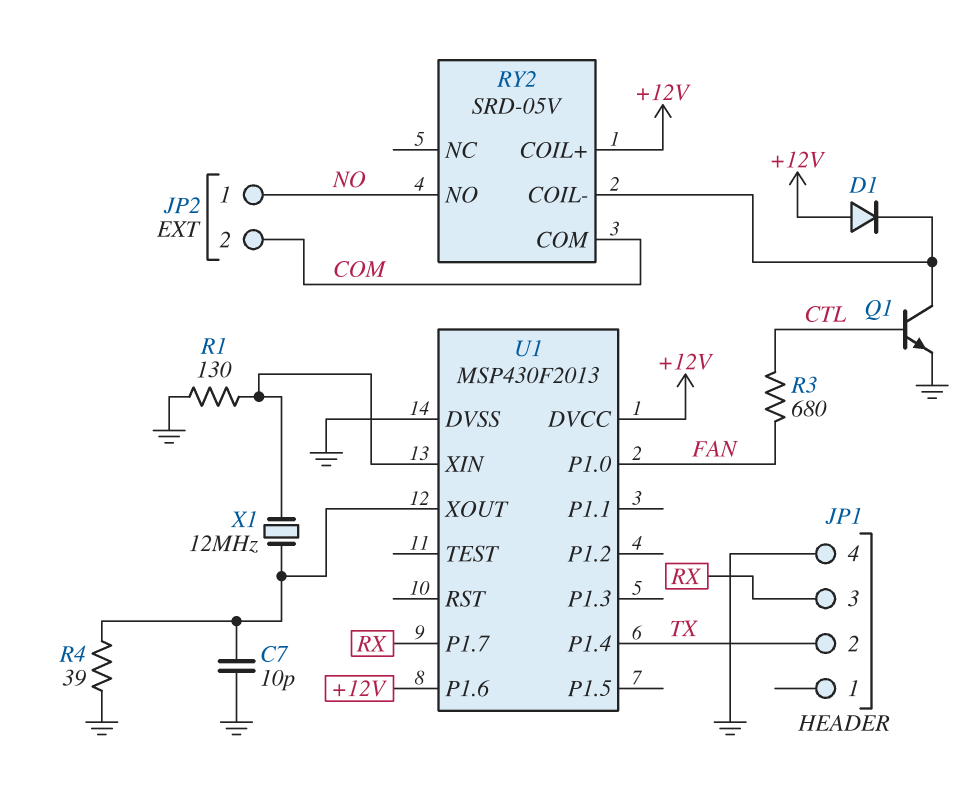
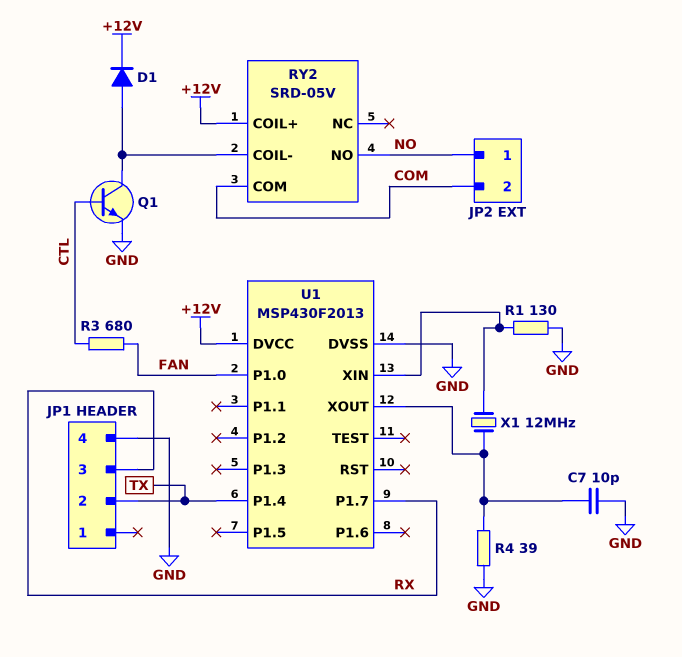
D1: diode (A +12V, K RY2/COIL-) -> diode (A RY2/COIL-, K +12V)
U1 pin P1.6: +12V -> none

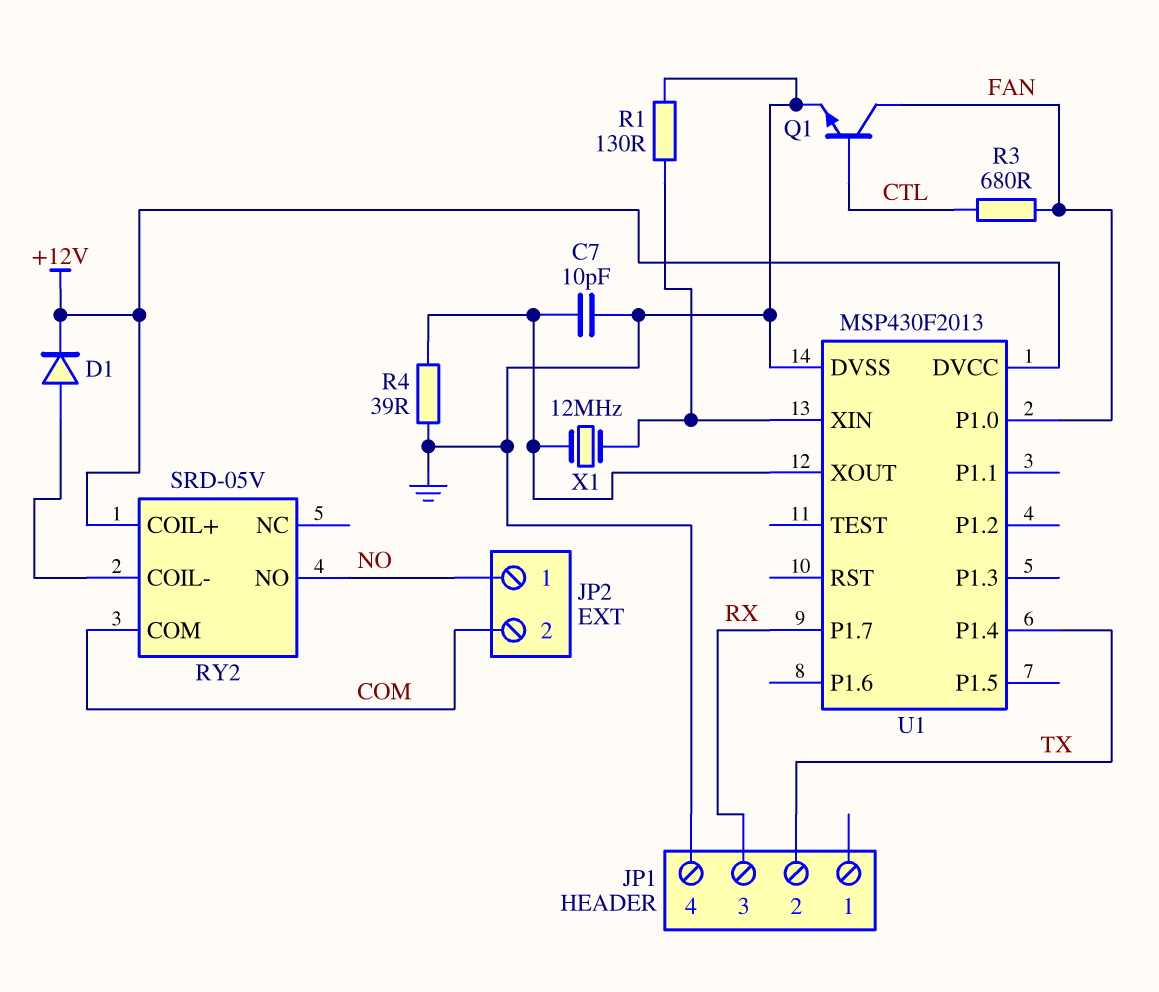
Q1: NPN (B CTL, C RY2/COIL-, E GND) -> NPN (B CTL, C FAN, E GND)

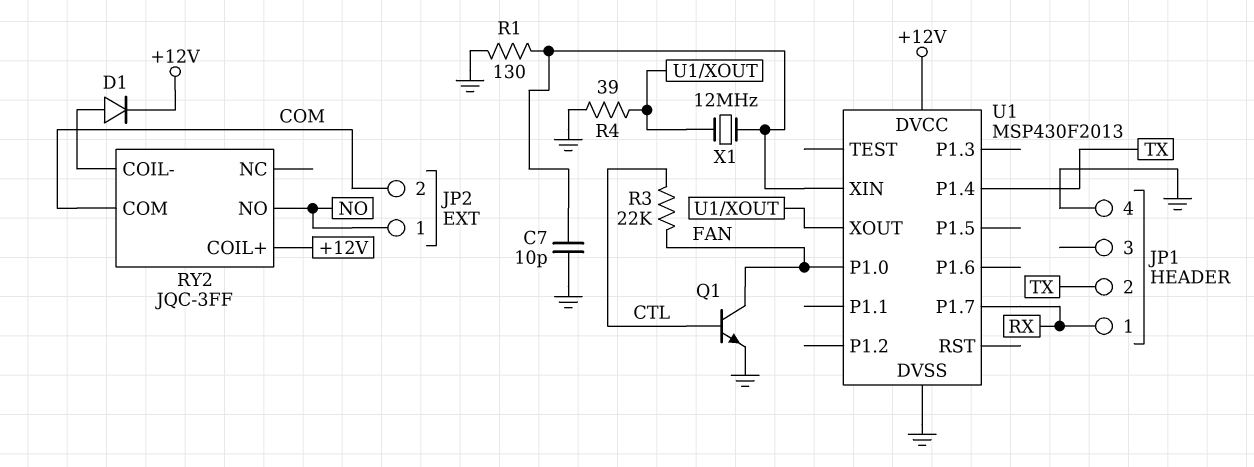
C7: 10pF (GND, U1/XOUT) -> 10pF (GND, U1/XIN)
JP1 pin 1: none -> RX
JP1 pin 3: RX -> none
R3: 680 (CTL, FAN) -> 22k (CTL, FAN)
RY2: SRD-05V -> JQC-3FF

